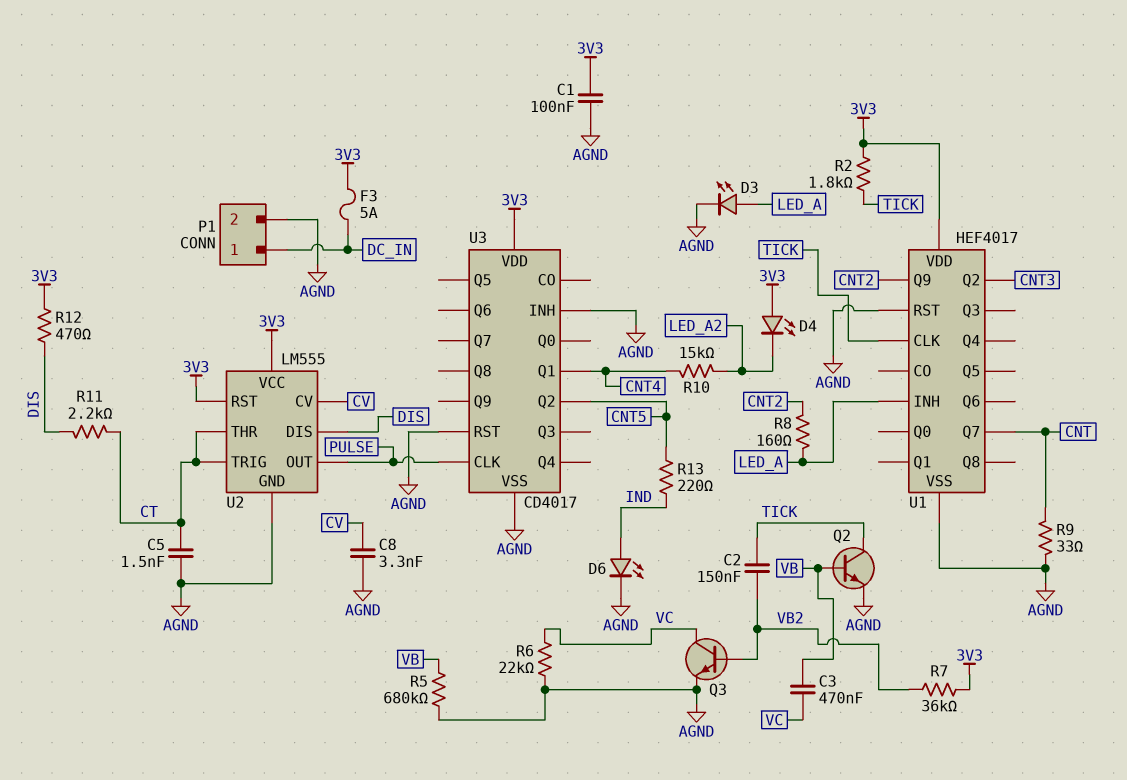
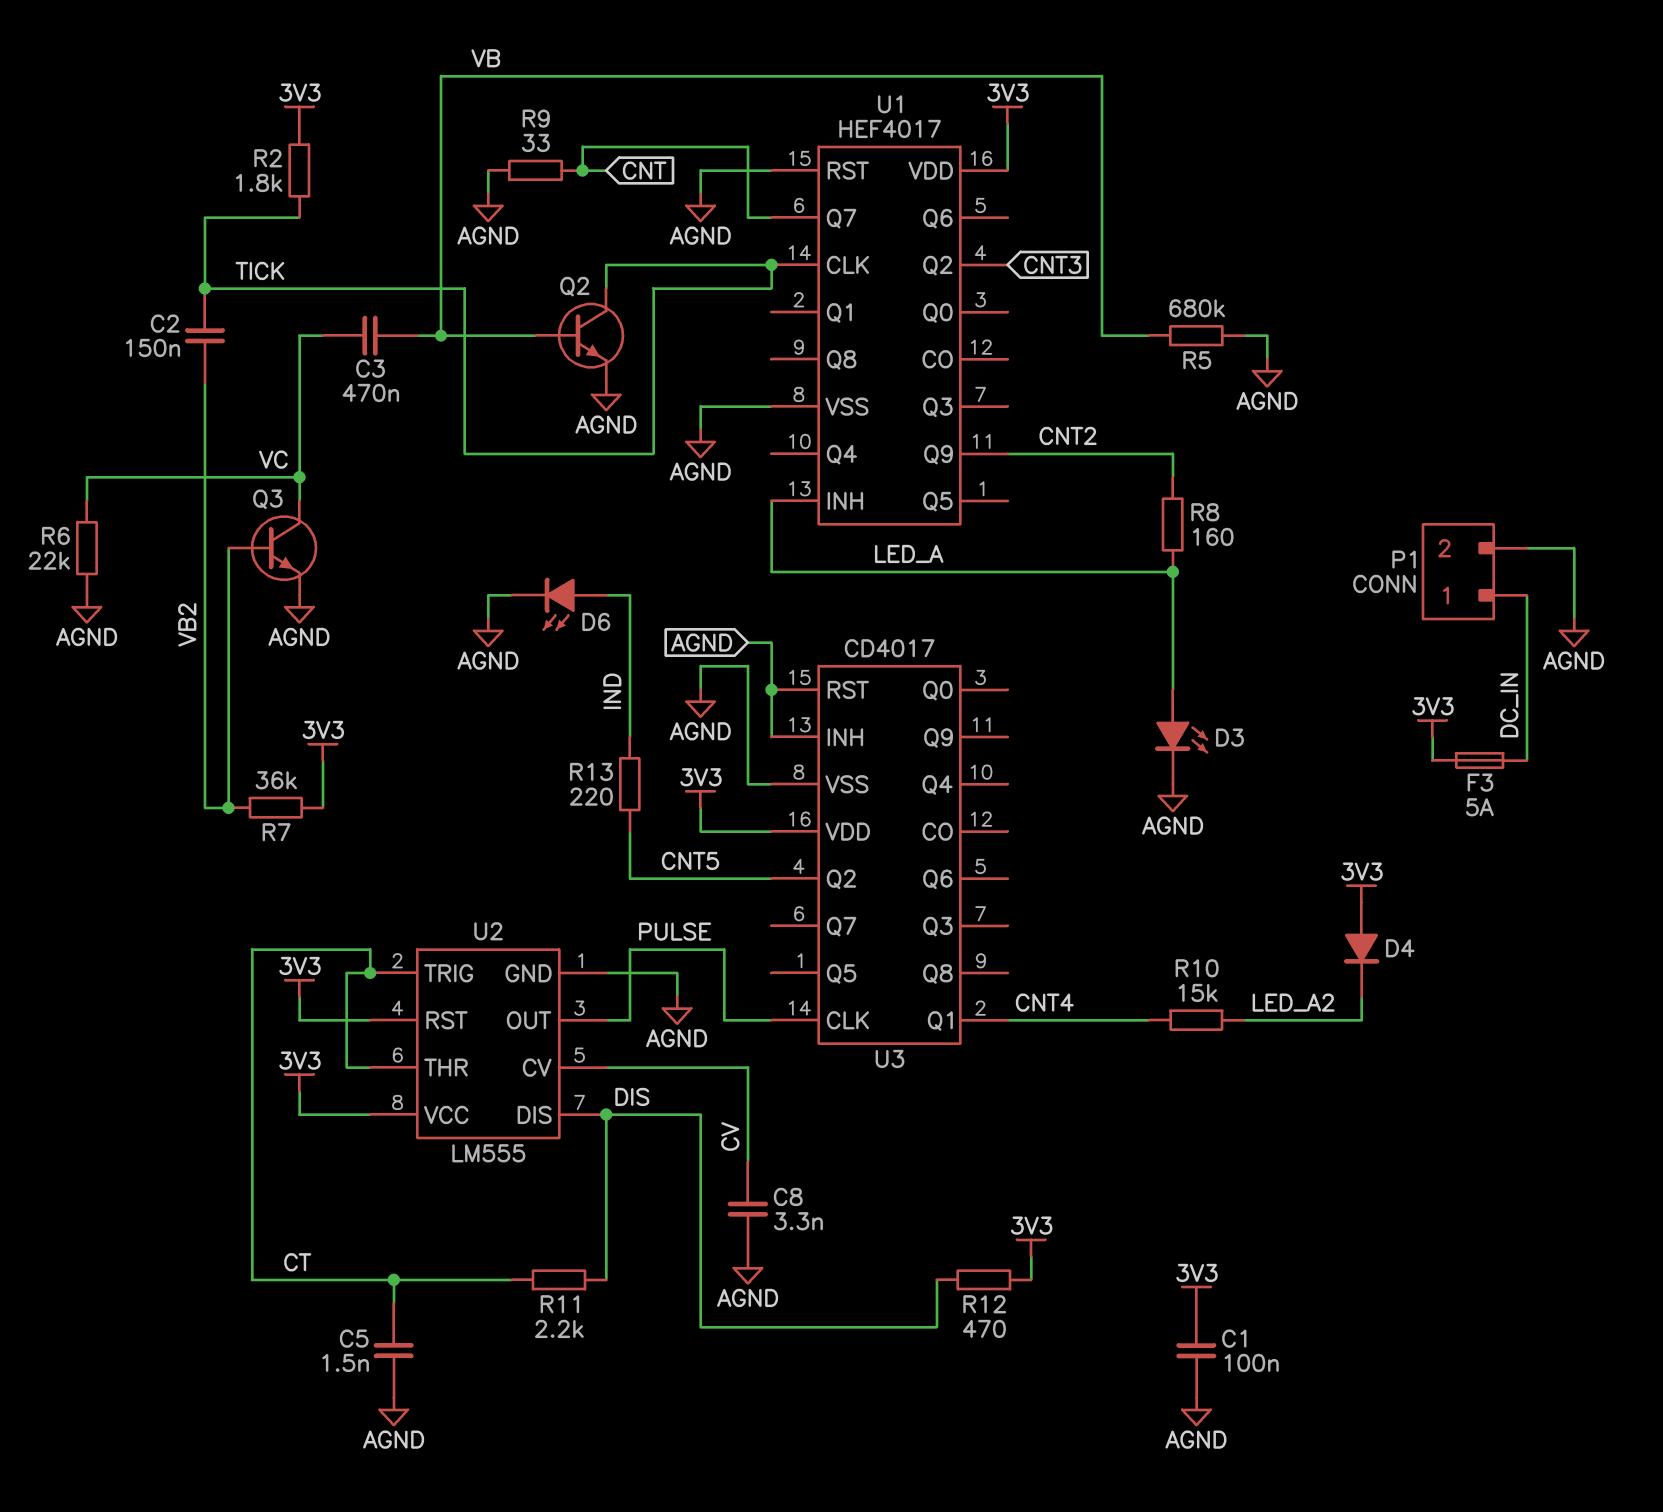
D4: LED (A 3V3, K LED_A2) -> diode (A 3V3, K LED_A2)

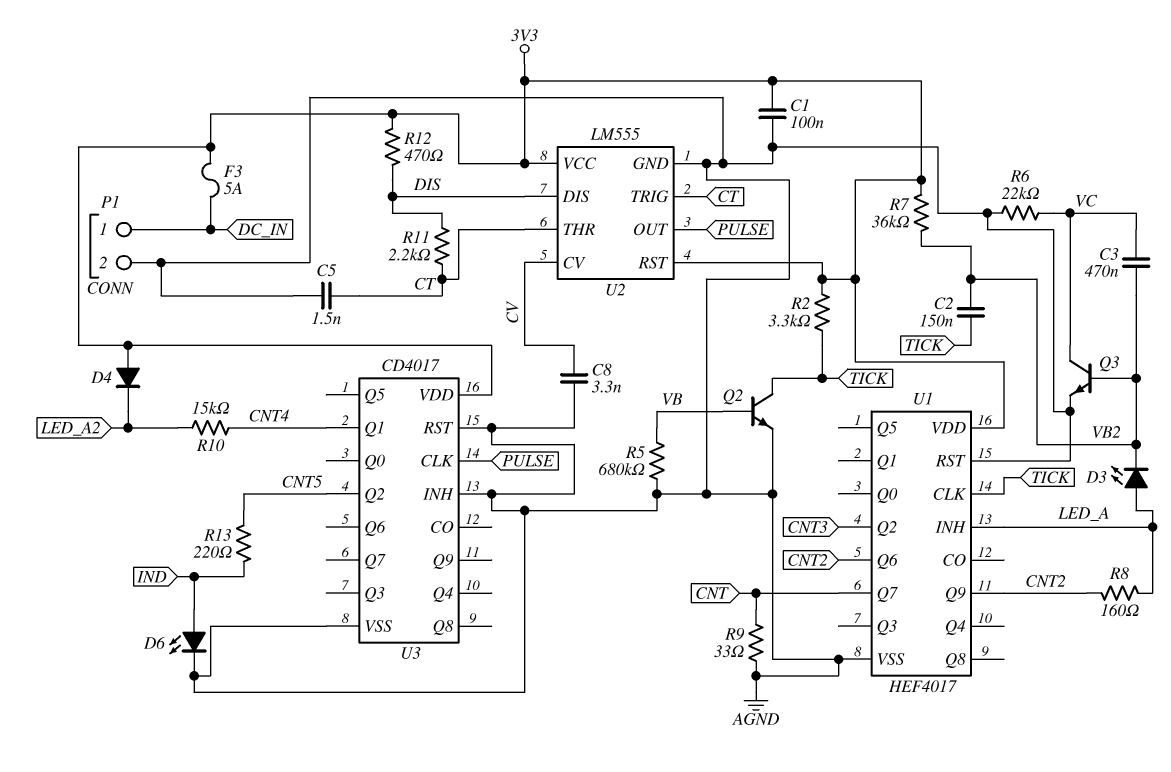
C3: 470nF (VB, VC) -> 470nF (VB2, VC)
D3: LED (A LED_A, K AGND) -> LED (A LED_A, K VB2)
R2: 1.8k (3V3, TICK) -> 3.3k (3V3, TICK)
U1 pin Q6: none -> CNT2

